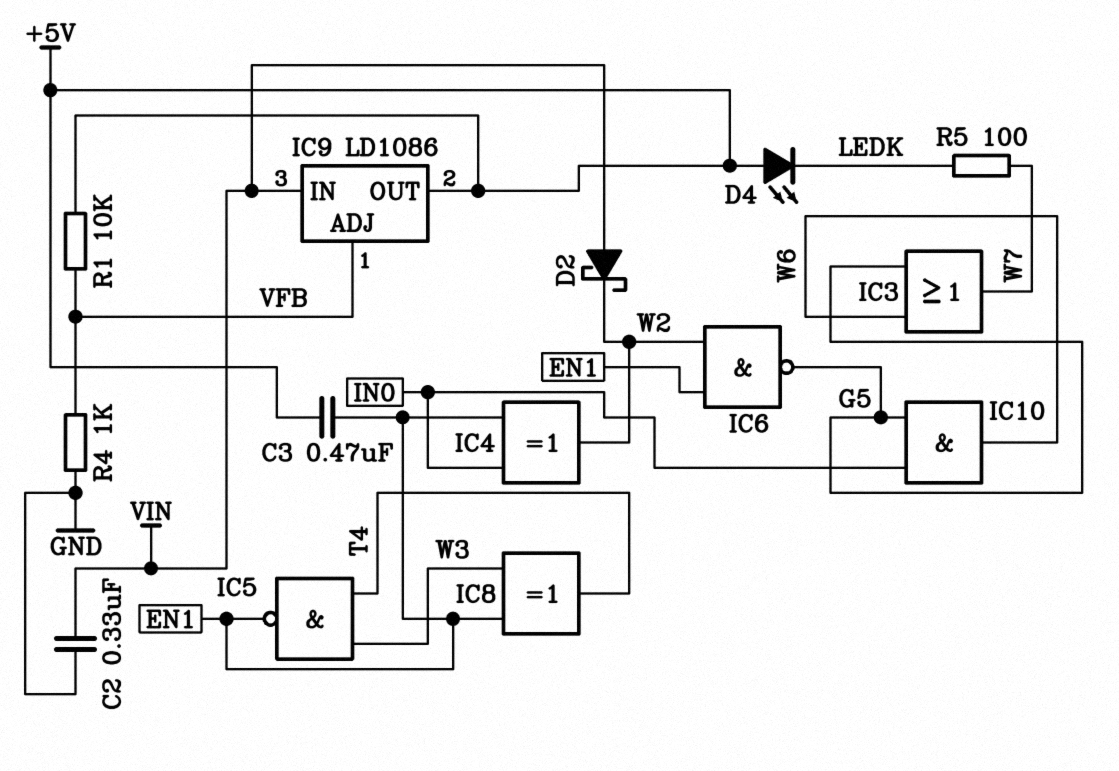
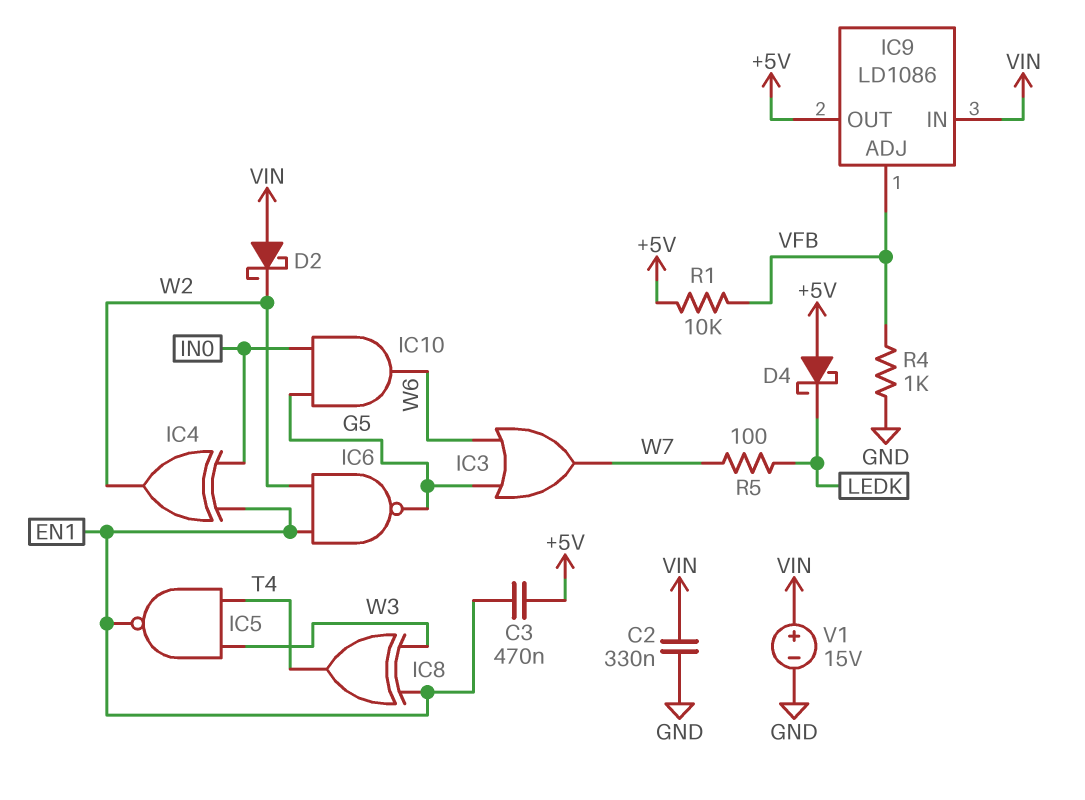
D4: LED (A +5V, K LEDK) -> schottky (A +5V, K LEDK)
V1: none -> 15V (plus VIN, minus GND)

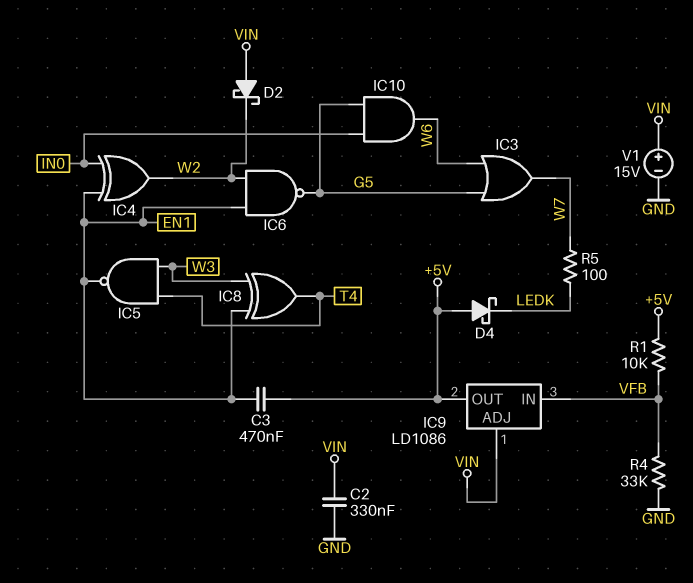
IC9 pin ADJ: VFB -> VIN
IC9 pin IN: VIN -> VFB
R4: 1k (GND, VFB) -> 33k (GND, VFB)

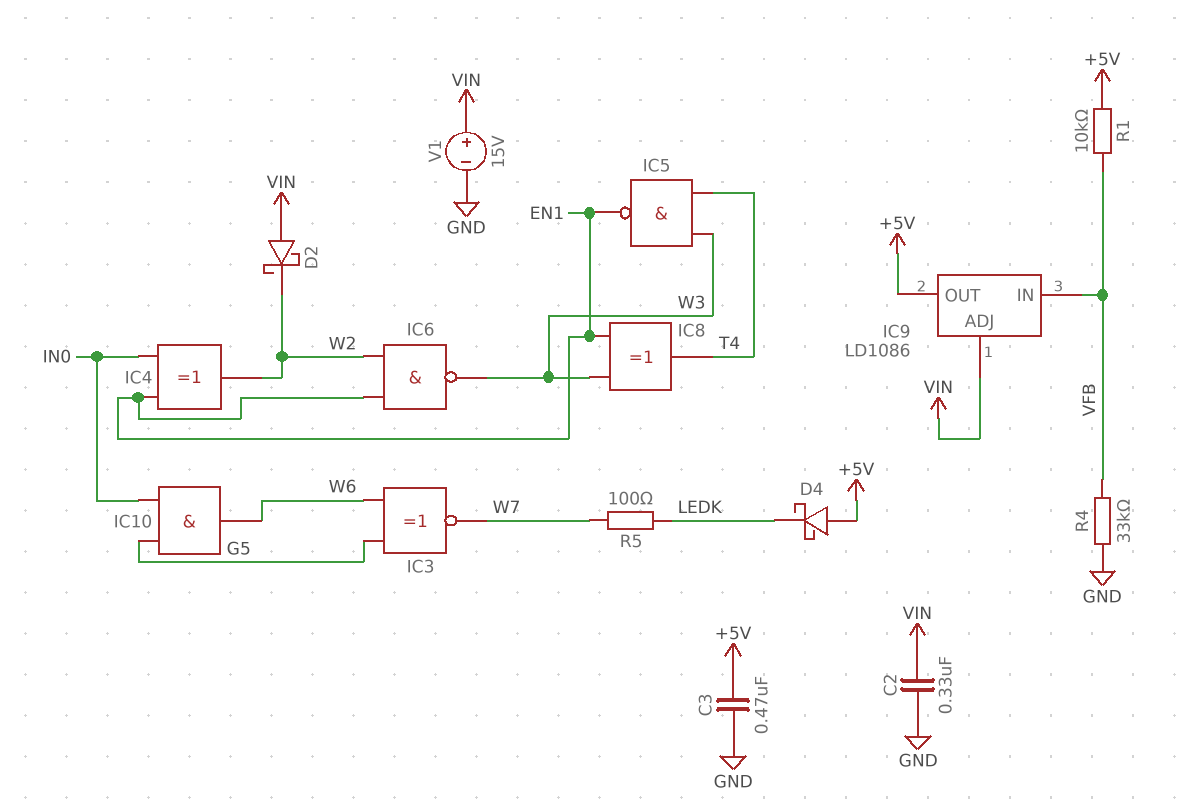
C3: 470nF (+5V, EN1) -> 470nF (+5V, GND)
IC3: OR (in G5, in W6, out W7) -> XNOR (in G5, in W6, out W7)
IC6: NAND (in EN1, in W2, out G5) -> NAND (in EN1, in W2, out W3)

